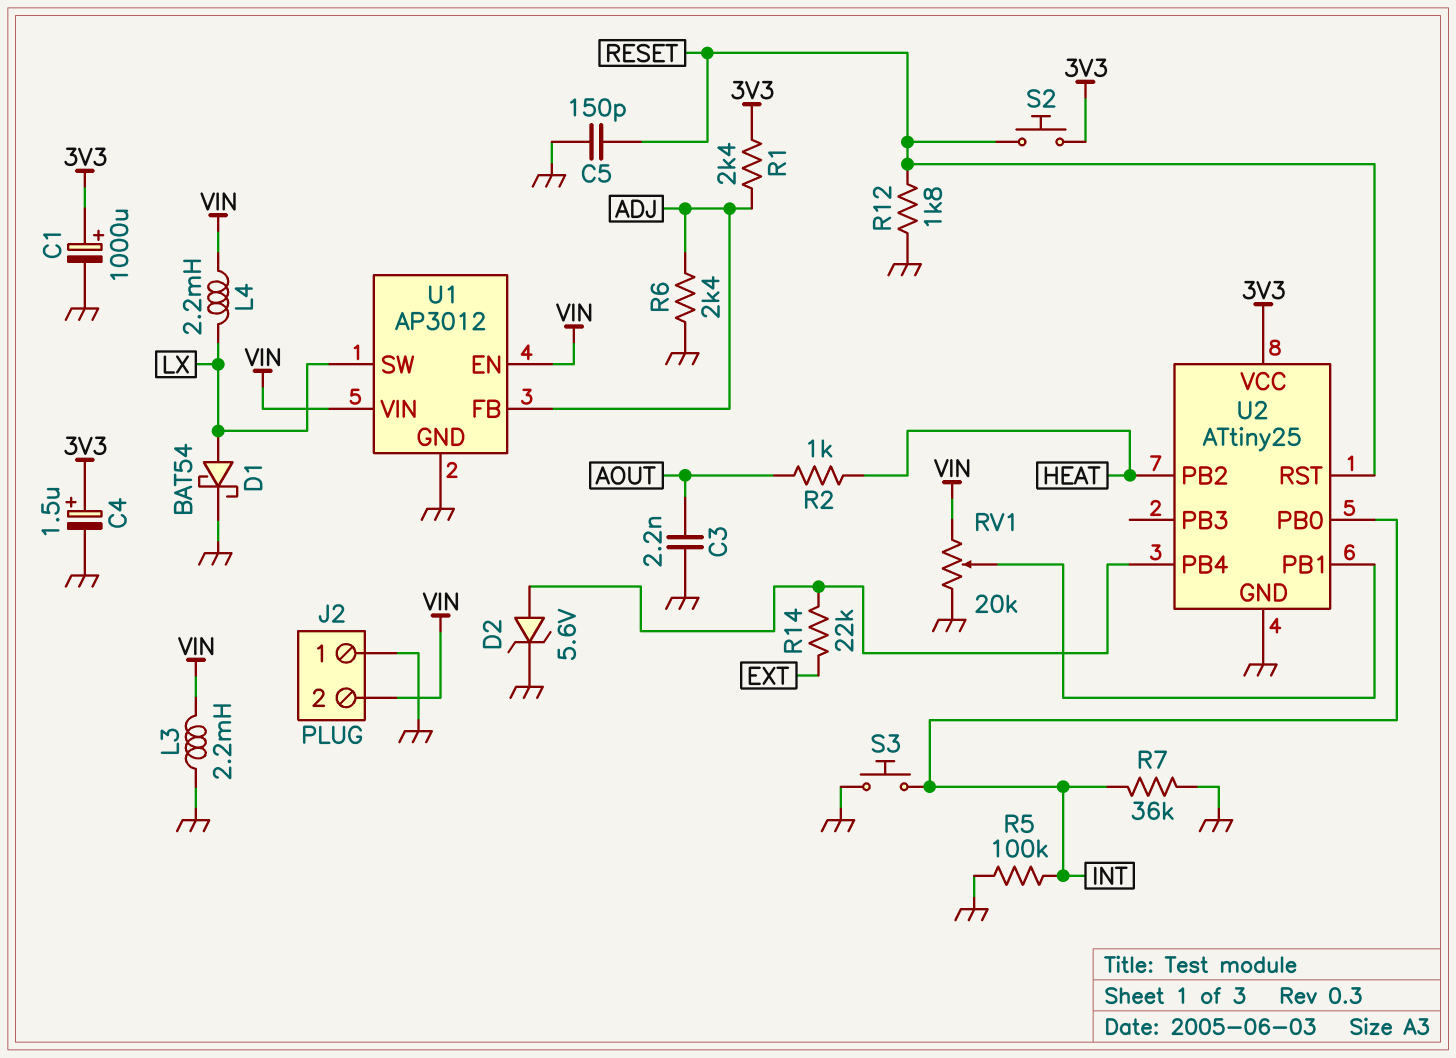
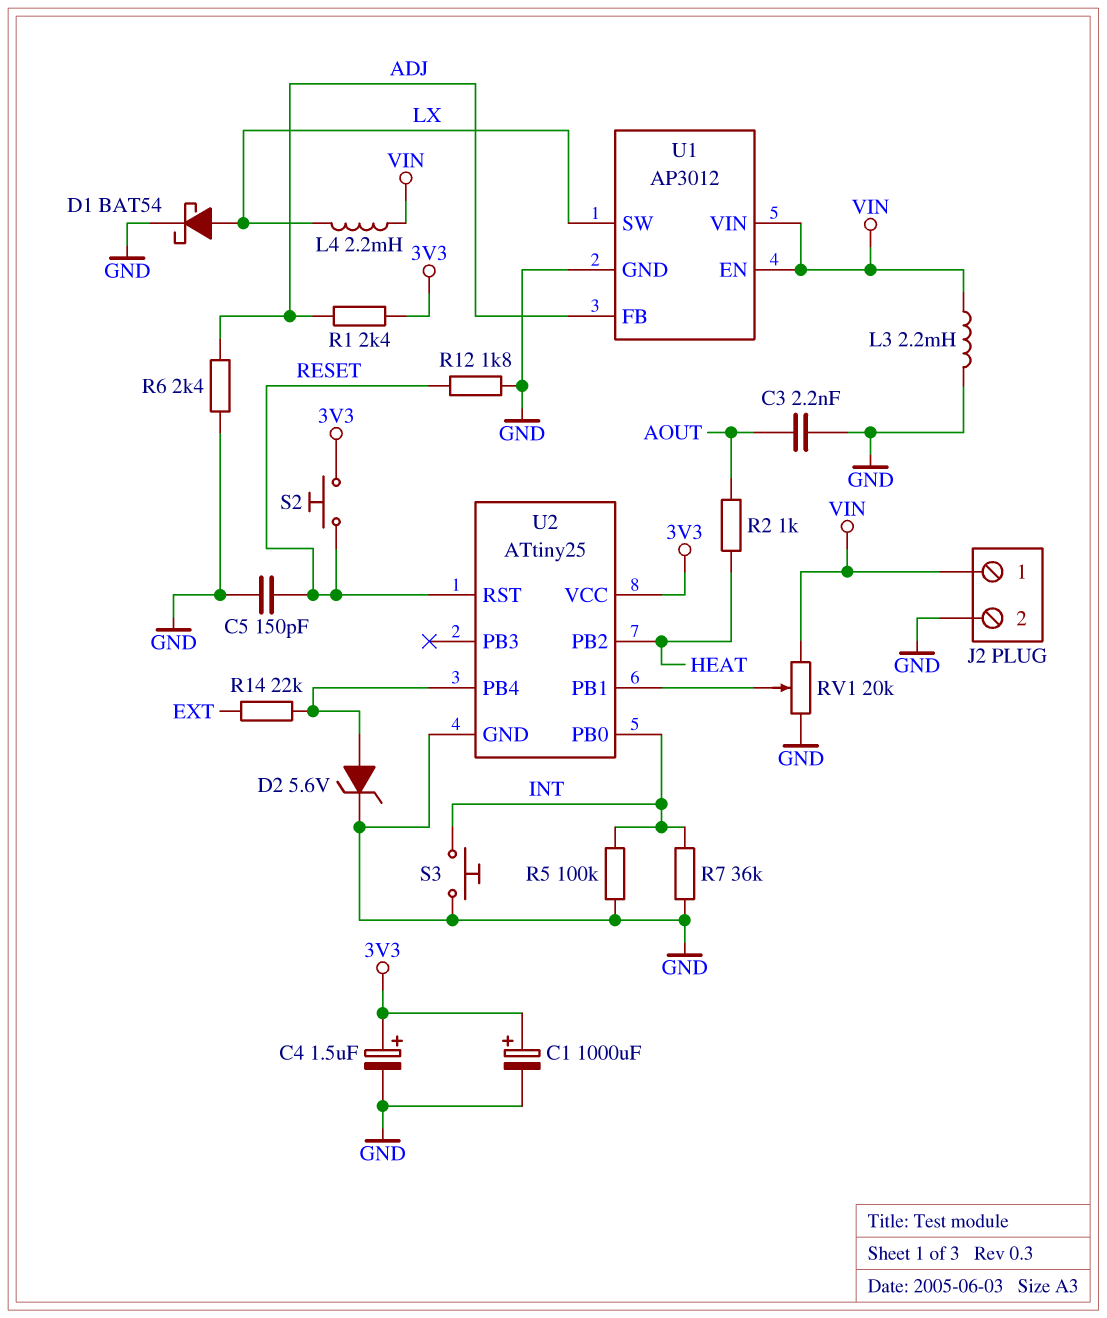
J2 pin 1: GND -> VIN
J2 pin 2: VIN -> GND

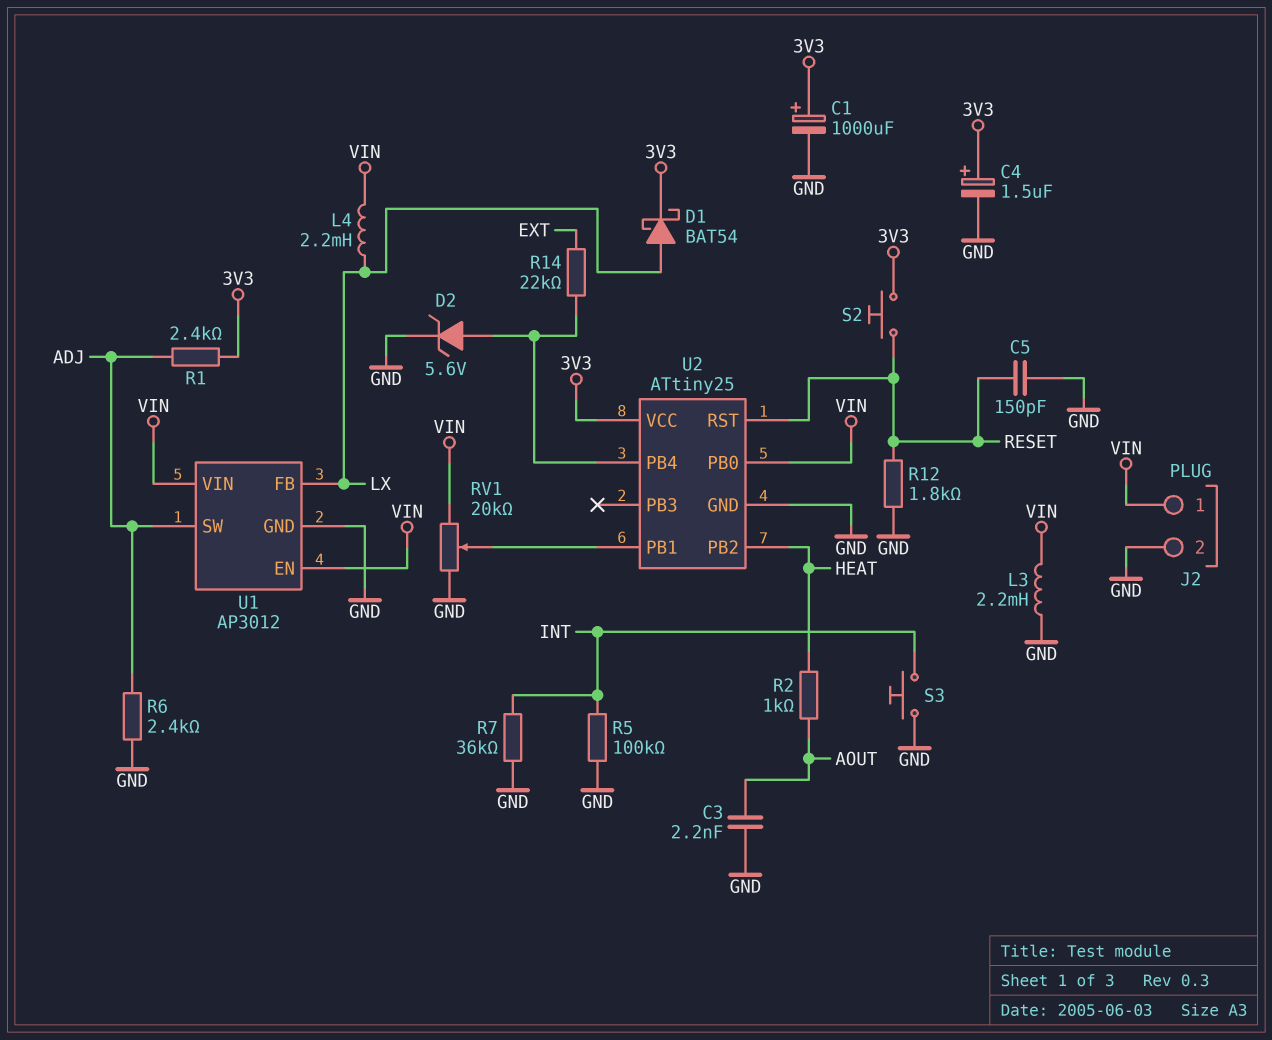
D1: schottky BAT54 (A LX, K GND) -> schottky BAT54 (A LX, K 3V3)
U1 pin FB: ADJ -> LX
U1 pin SW: LX -> ADJ
U2 pin PB0: INT -> VIN

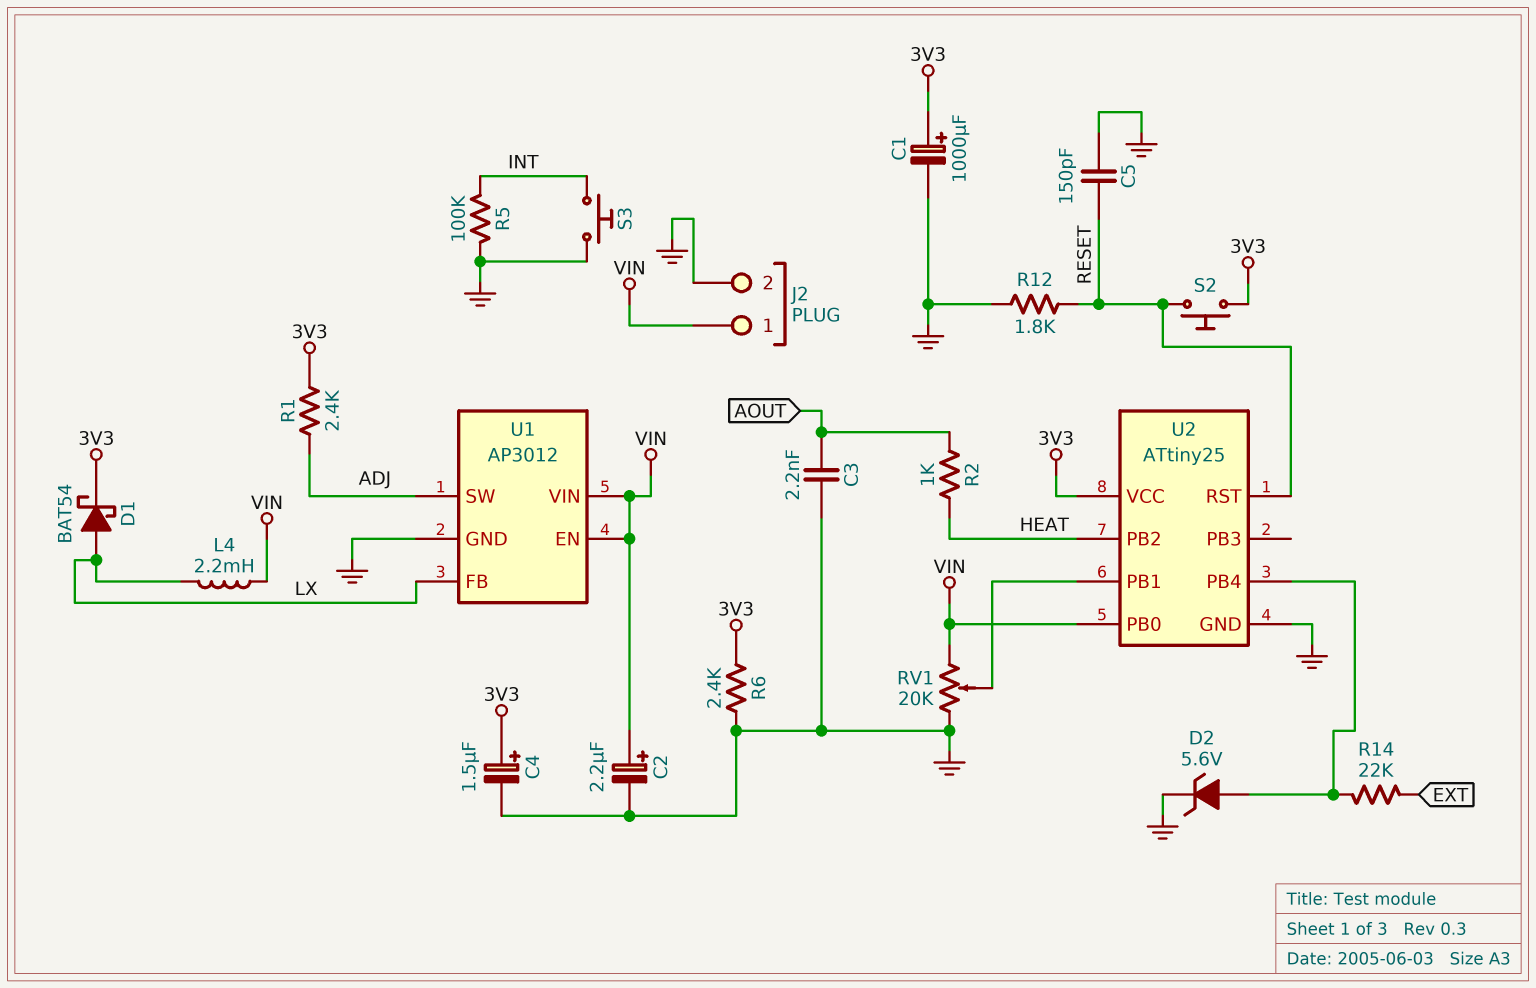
C2: none -> 2.2uF (plus VIN, minus GND)
L3: 2.2mH (GND, VIN) -> none
R6: 2.4k (ADJ, GND) -> 2.4k (3V3, GND)
R7: 36k (GND, INT) -> none

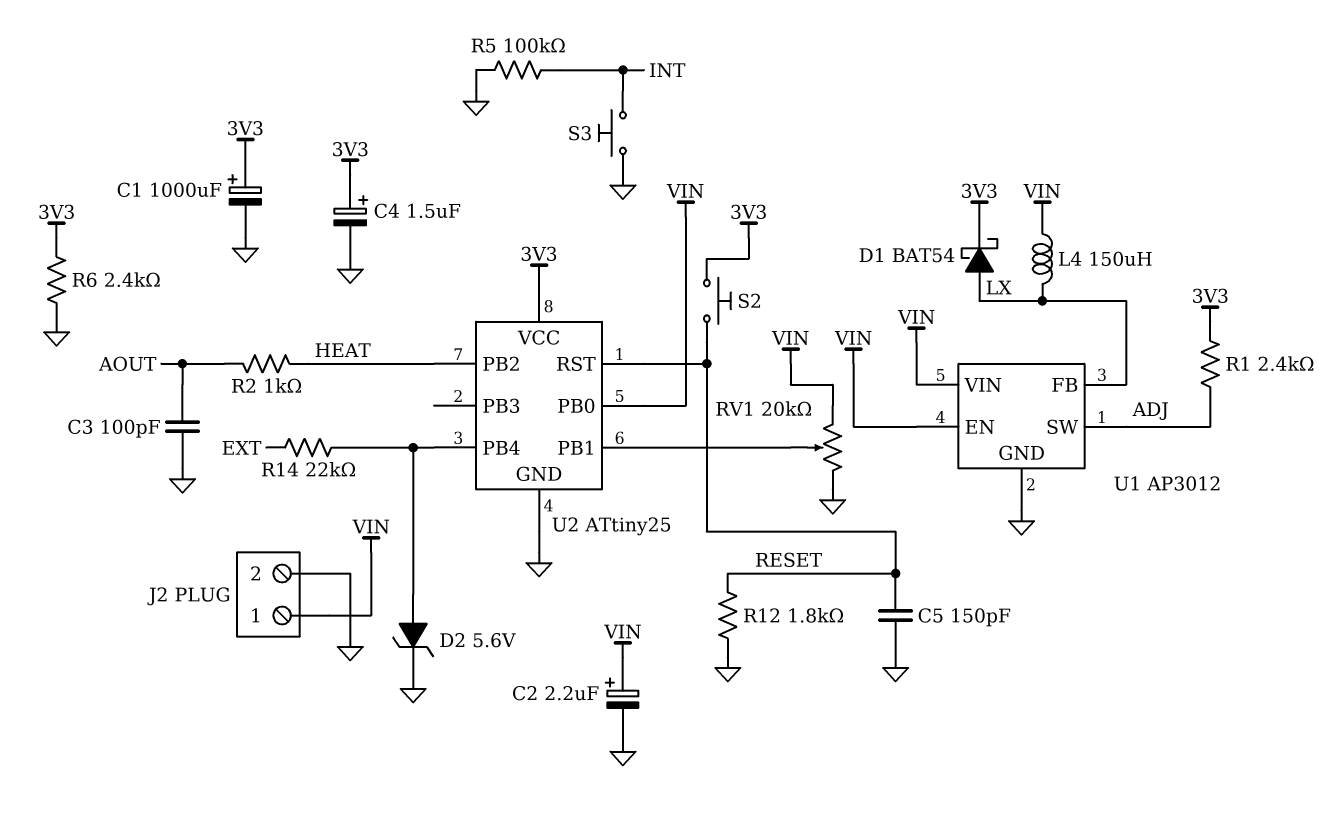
C3: 2.2nF (AOUT, GND) -> 100pF (AOUT, GND)
L4: 2.2mH (LX, VIN) -> 150uH (LX, VIN)

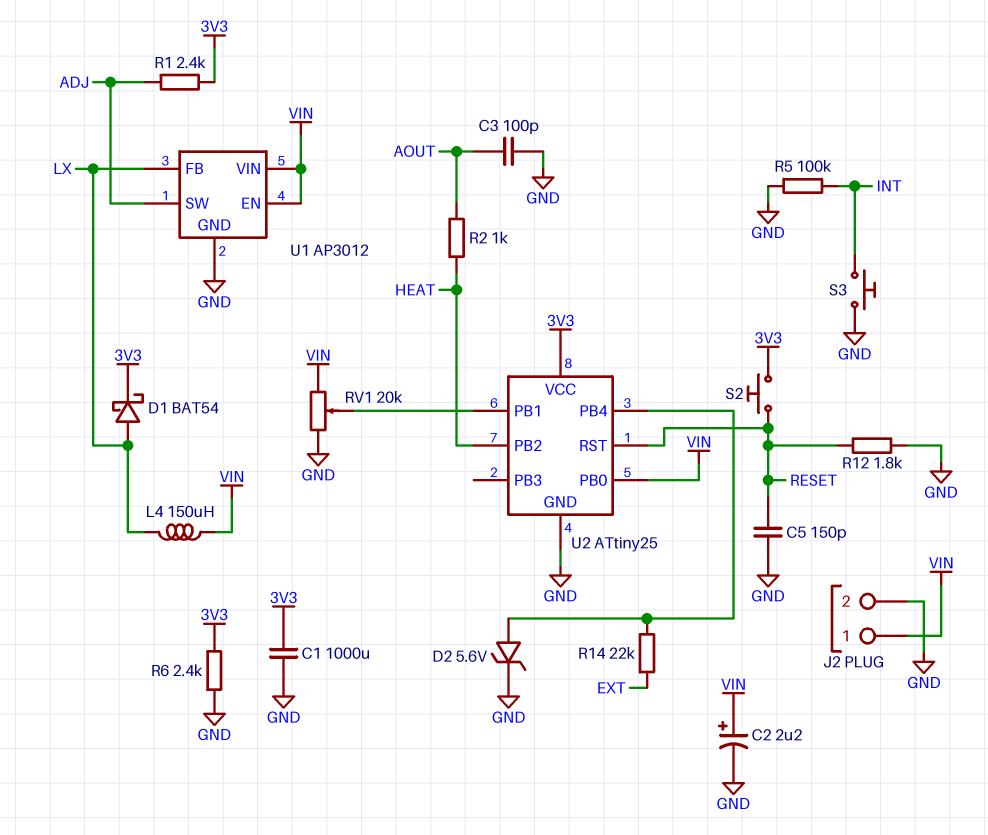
C1: 1000uF (plus 3V3, minus GND) -> 1000uF (3V3, GND)
C4: 1.5uF (plus 3V3, minus GND) -> none

